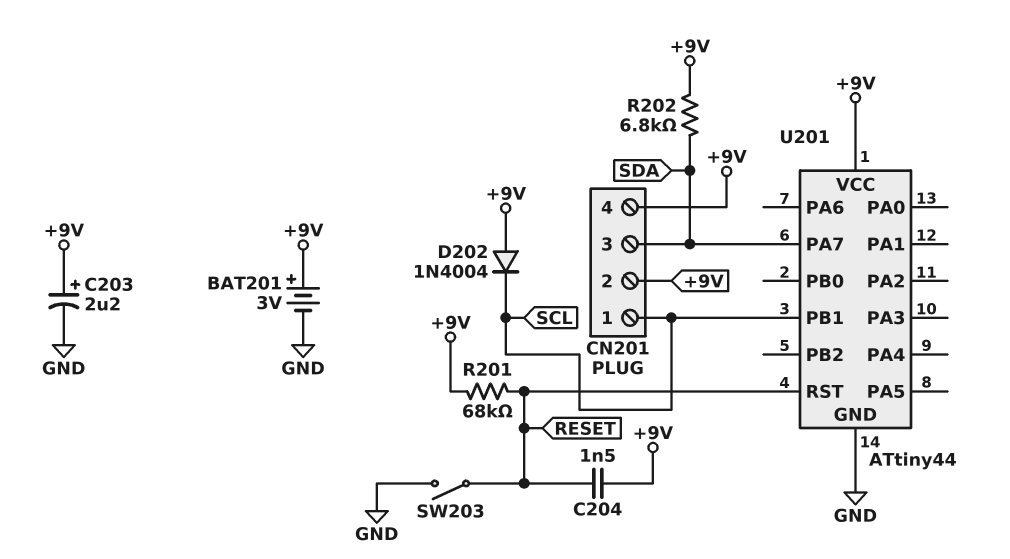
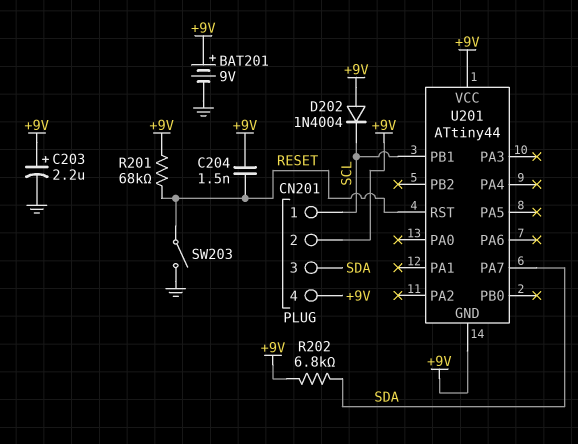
BAT201: 3V (plus +9V, minus GND) -> 9V (plus +9V, minus GND)
U201 pin GND: GND -> +9V

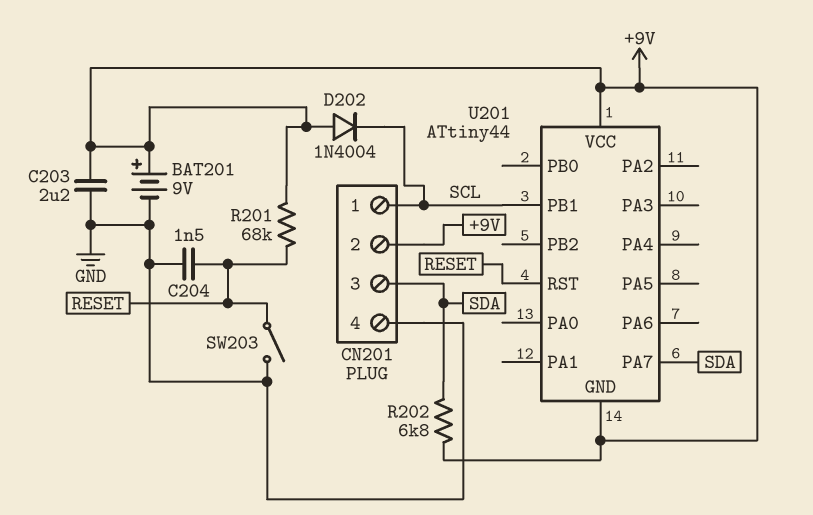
C203: 2.2uF (plus +9V, minus GND) -> 2.2uF (+9V, GND)
C204: 1.5nF (+9V, RESET) -> 1.5nF (GND, RESET)
CN201 pin 4: +9V -> GND

